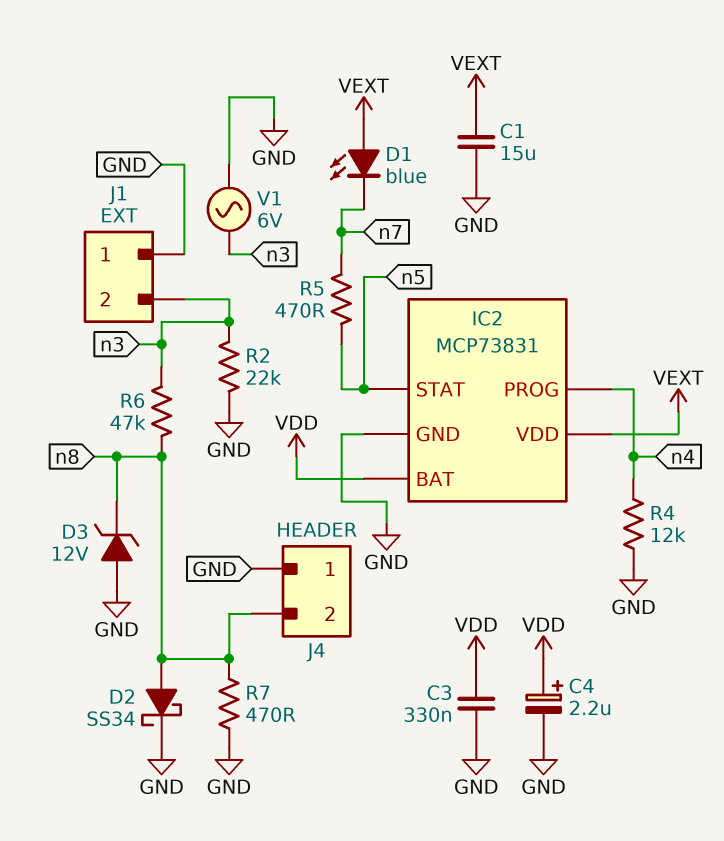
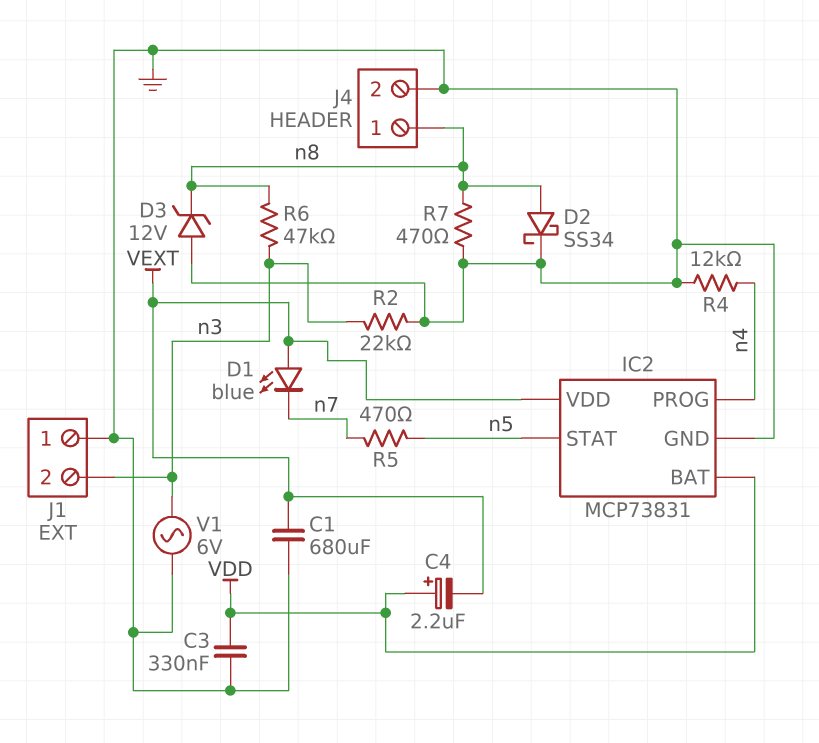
C1: 15uF (GND, VEXT) -> 680uF (GND, VEXT)
C4: 2.2uF (plus VDD, minus GND) -> 2.2uF (plus VDD, minus VEXT)
J4 pin 1: GND -> n8
J4 pin 2: n8 -> GND

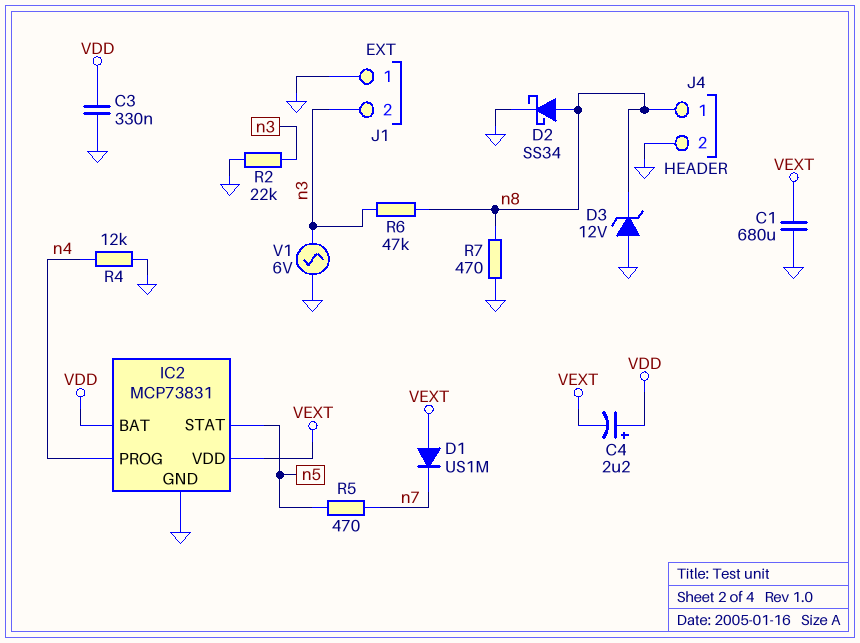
D1: LED blue (A VEXT, K n7) -> diode US1M (A VEXT, K n7)

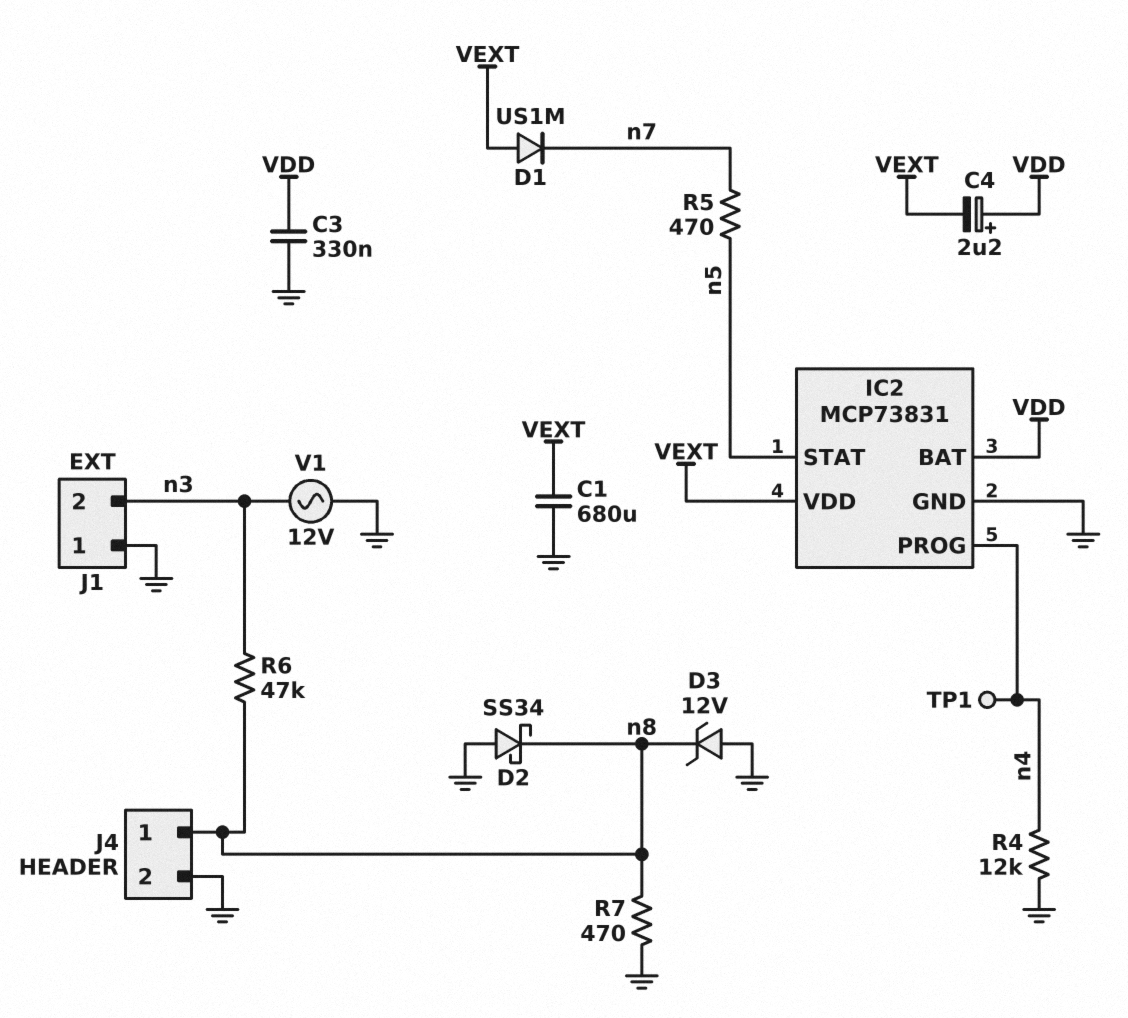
D2: schottky SS34 (A n8, K GND) -> schottky SS34 (A GND, K n8)
R2: 22k (GND, n3) -> none
TP1: none -> test point (n4)
V1: AC 6V (GND, n3) -> AC 12V (GND, n3)

